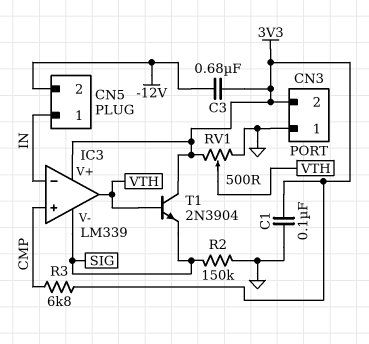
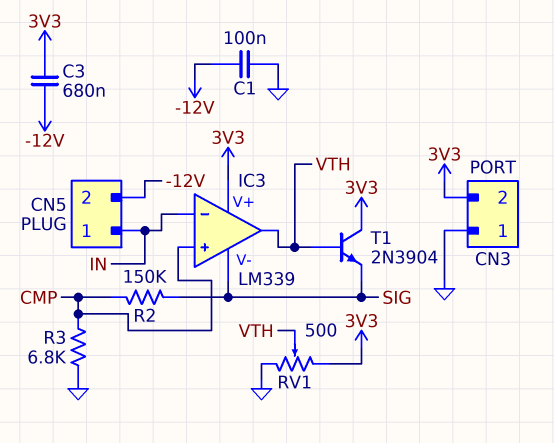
C1: 100nF (3V3, GND) -> 100nF (-12V, GND)
R2: 150k (GND, SIG) -> 150k (CMP, SIG)
R3: 6.8k (3V3, CMP) -> 6.8k (CMP, GND)

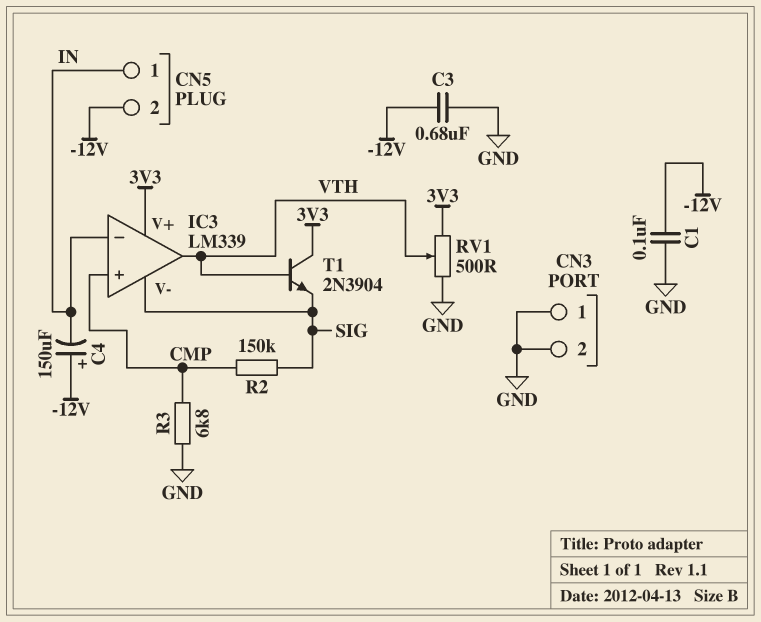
C3: 680nF (-12V, 3V3) -> 680nF (-12V, GND)
C4: none -> 150uF (plus -12V, minus IN)
CN3 pin 2: 3V3 -> GND

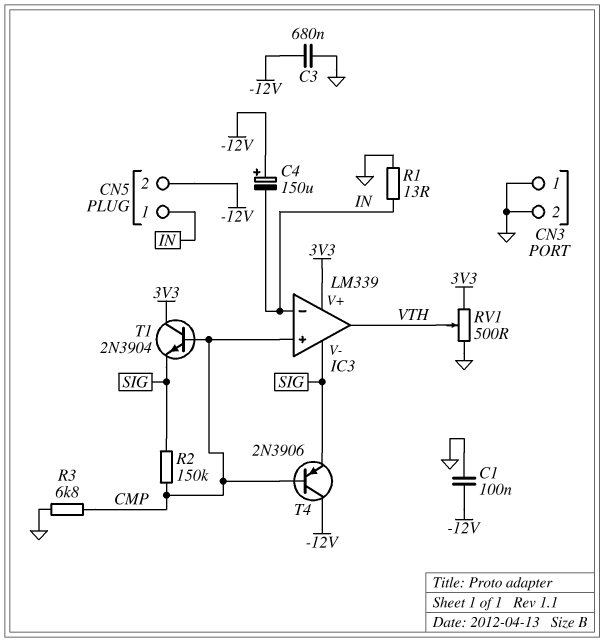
R1: none -> 13 (GND, IN)
T1: NPN 2N3904 (B VTH, C 3V3, E SIG) -> NPN 2N3904 (B CMP, C 3V3, E SIG)
T4: none -> PNP 2N3906 (B CMP, C -12V, E SIG)

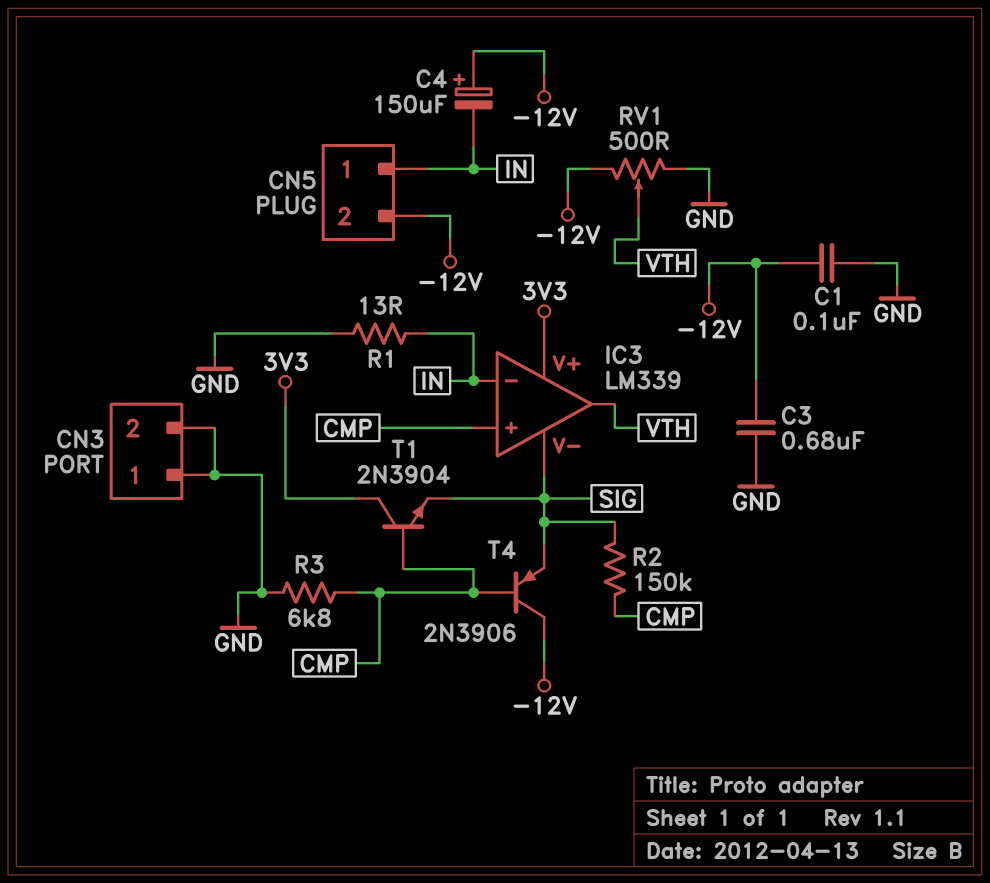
RV1: 500 (3V3, GND, wiper VTH) -> 500 (-12V, GND, wiper VTH)

